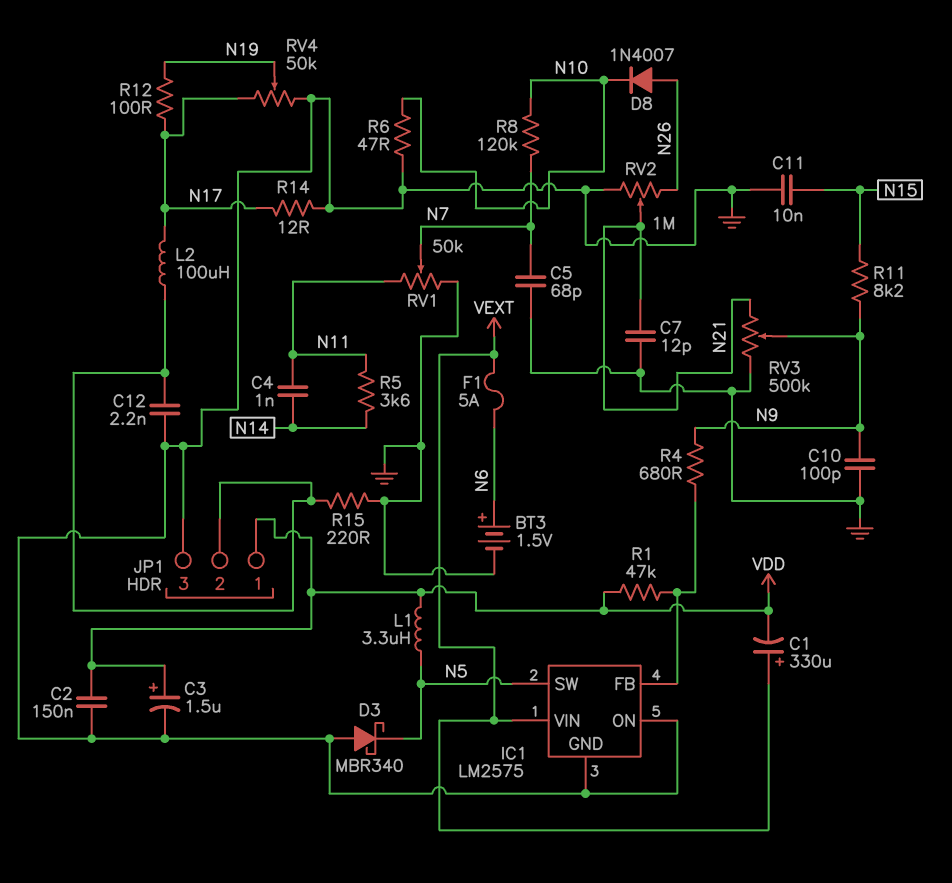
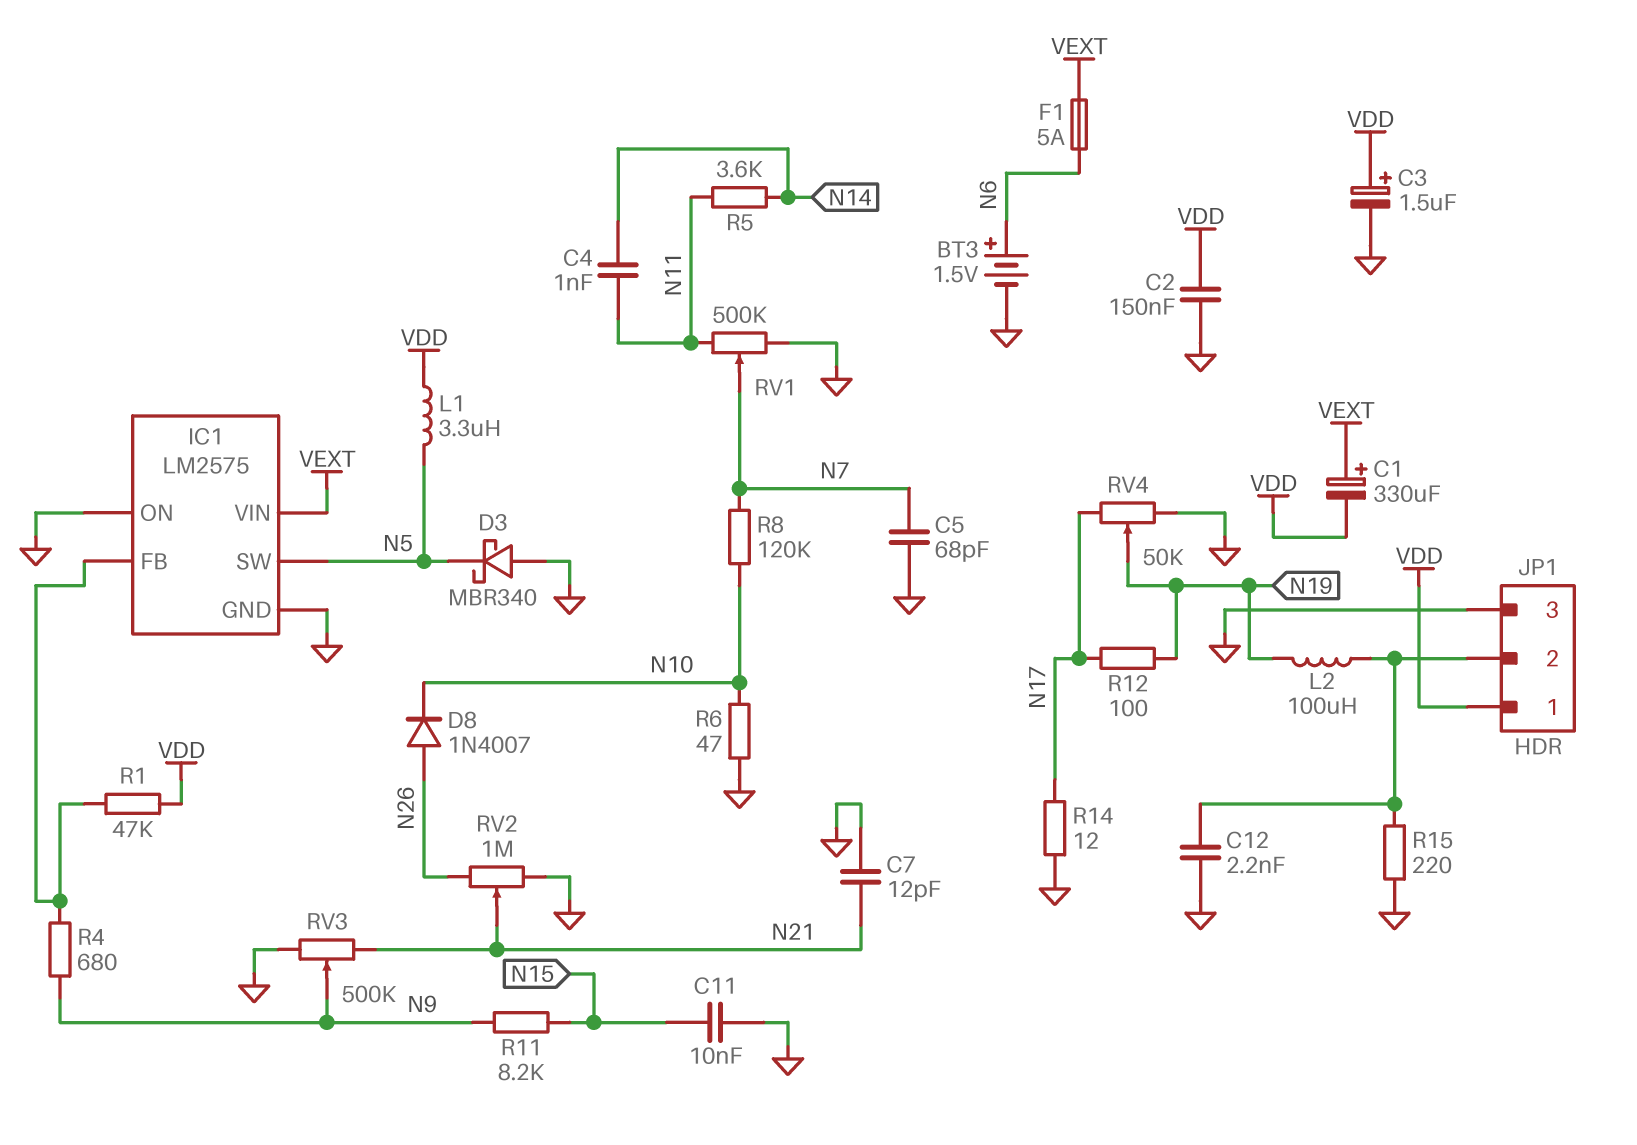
C10: 100pF (GND, N9) -> none
L2: 100uH (JP1/2, N17) -> 100uH (JP1/2, N19)
RV1: 50k (GND, N11, wiper N7) -> 500k (GND, N11, wiper N7)

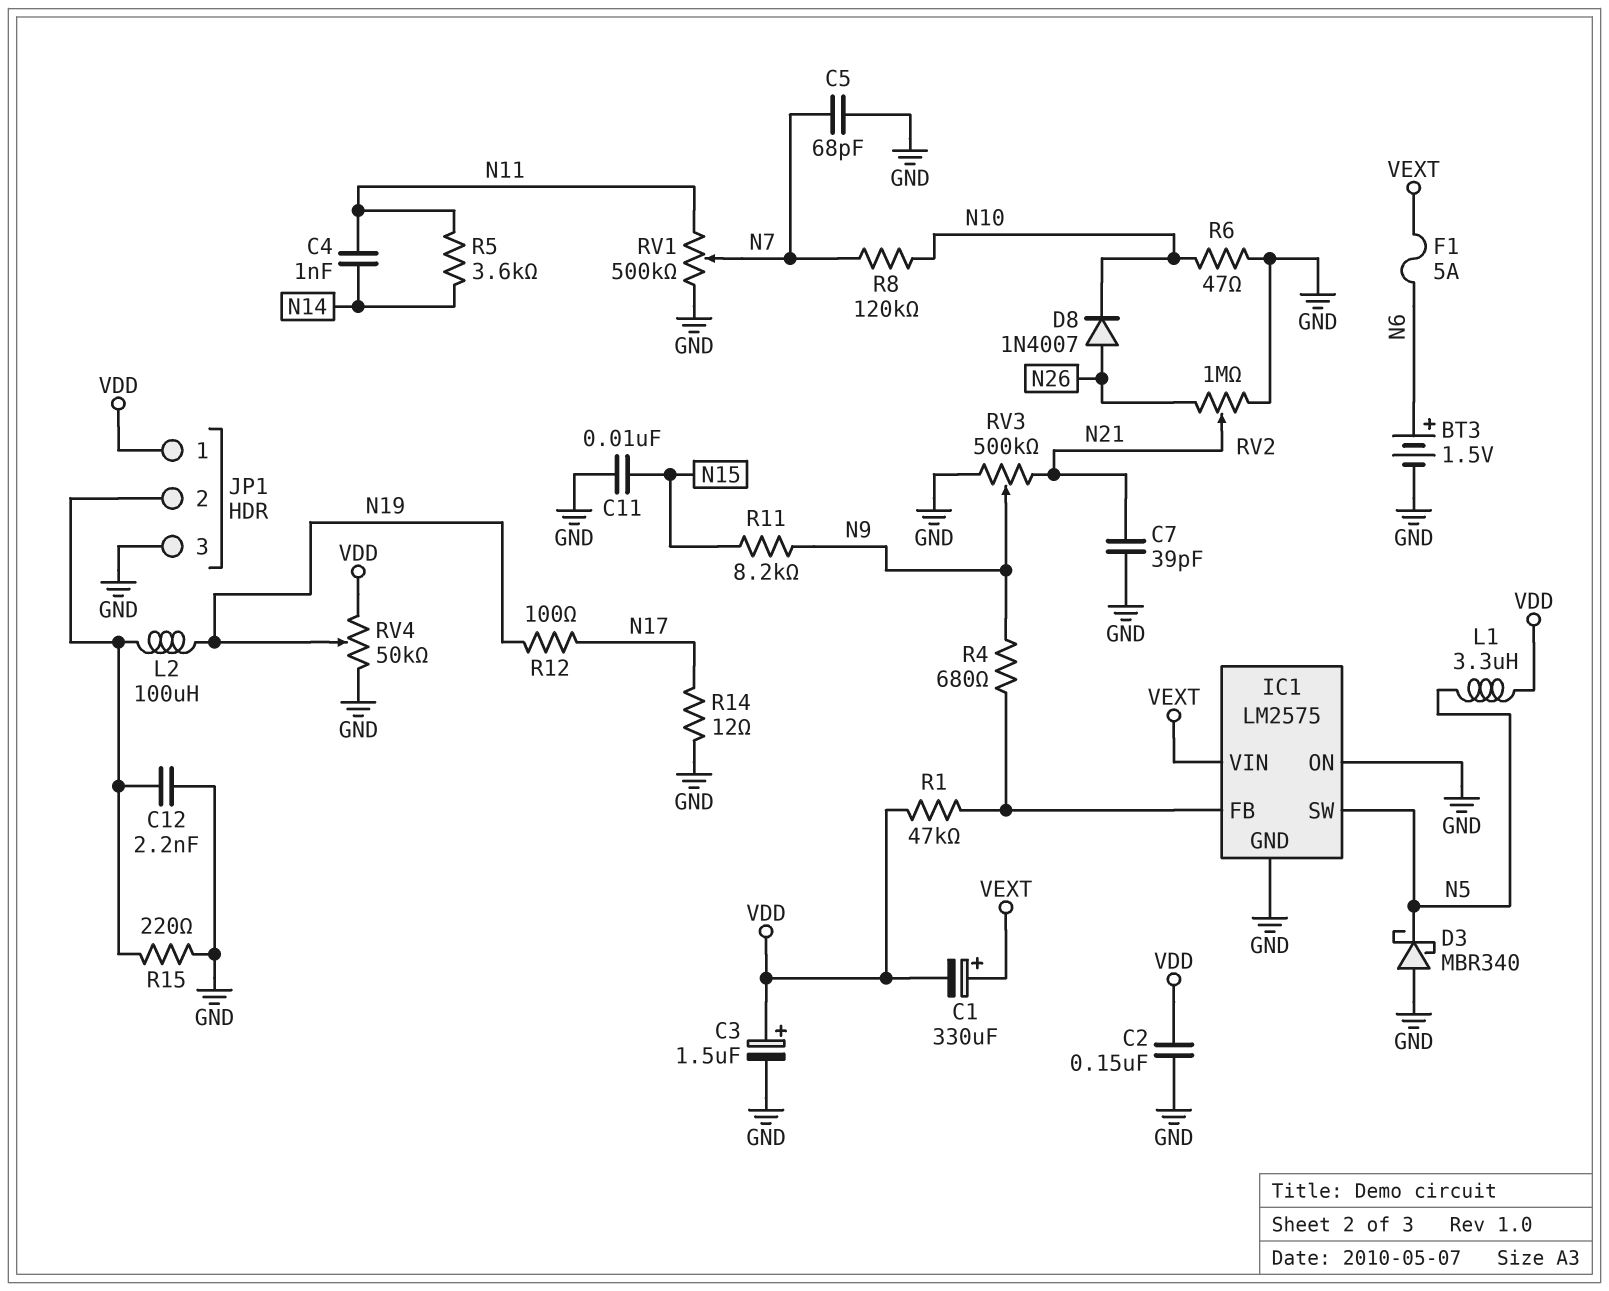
C7: 12pF (GND, N21) -> 39pF (GND, N21)
RV4: 50k (GND, N17, wiper N19) -> 50k (GND, VDD, wiper N19)

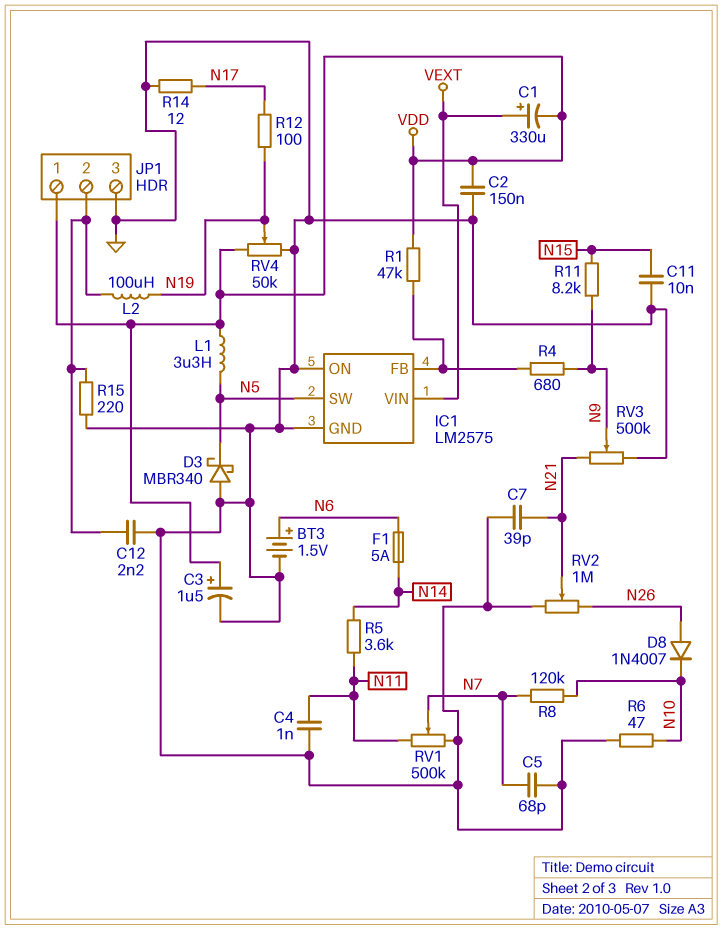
C4: 1nF (N11, N14) -> 1nF (GND, N11)
F1: 5A (N6, VEXT) -> 5A (N6, N14)

